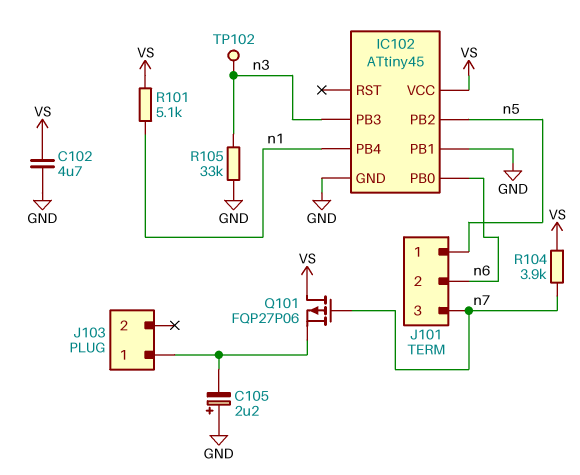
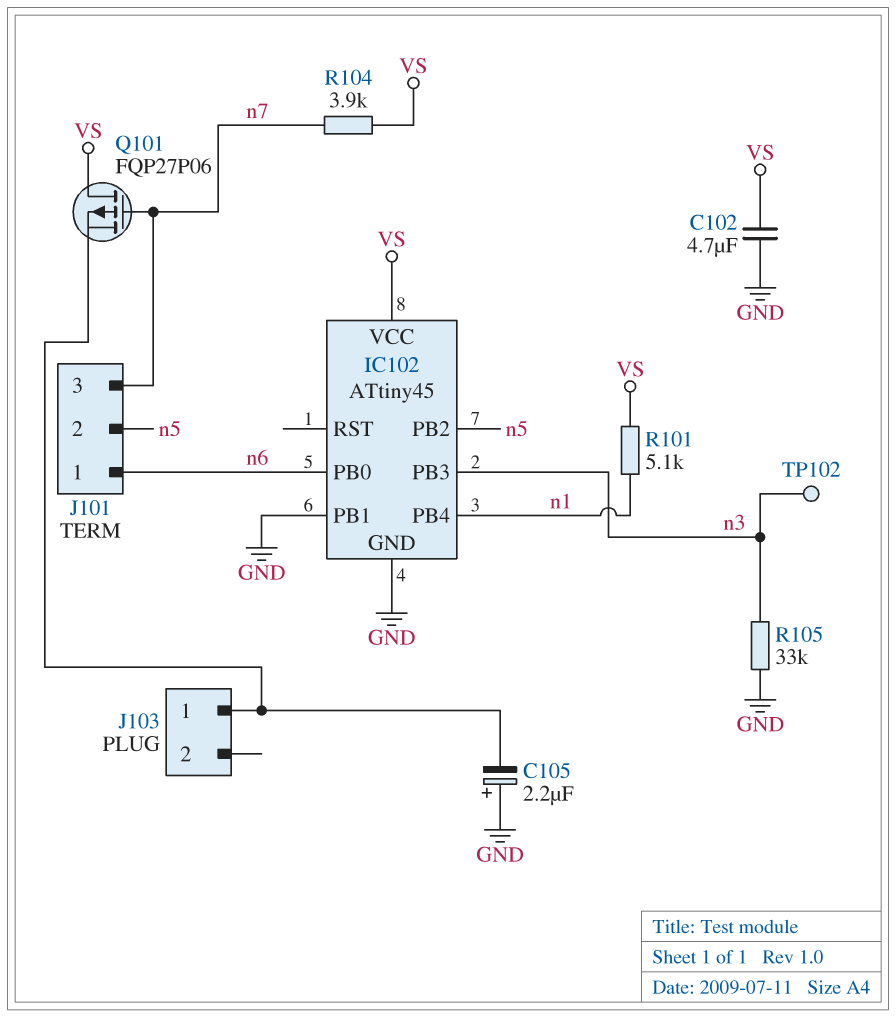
J101 pin 1: n5 -> n6
J101 pin 2: n6 -> n5

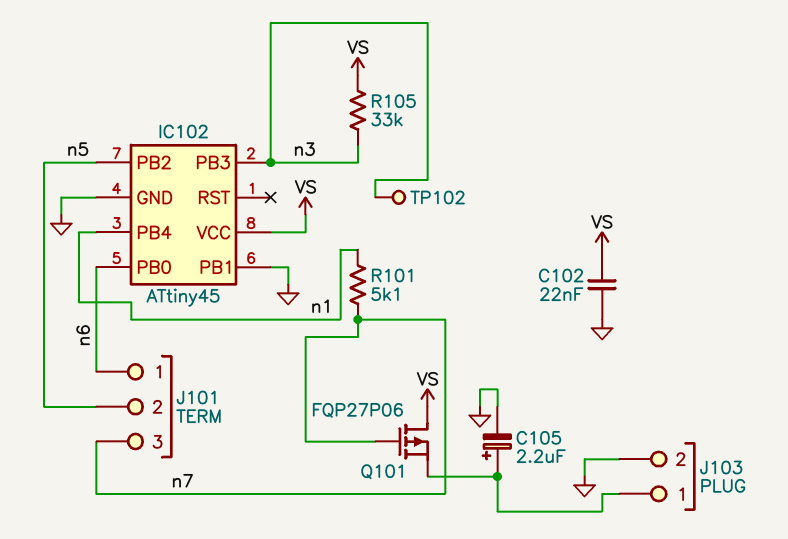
C102: 4.7uF (GND, VS) -> 22nF (GND, VS)
C105: 2.2uF (plus GND, minus J103/1) -> 2.2uF (plus J103/1, minus GND)
J103 pin 2: none -> GND
R101: 5.1k (VS, n1) -> 5.1k (n1, n7)
R104: 3.9k (VS, n7) -> none
R105: 33k (GND, n3) -> 33k (VS, n3)

